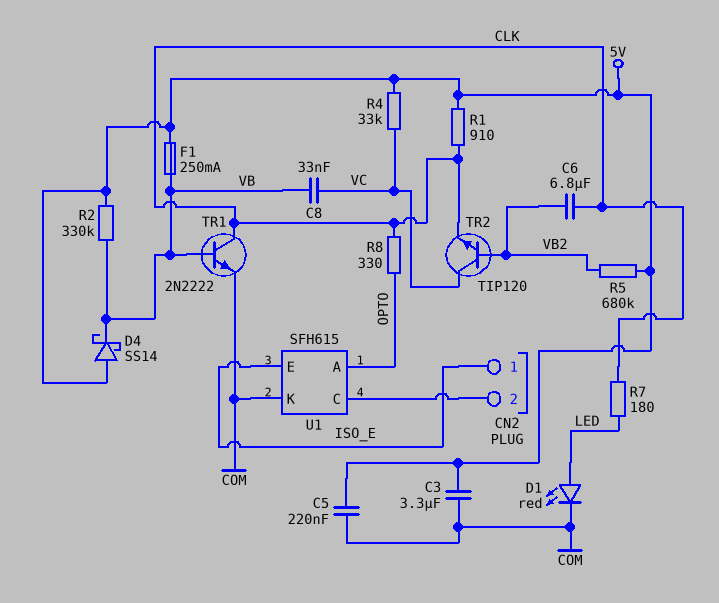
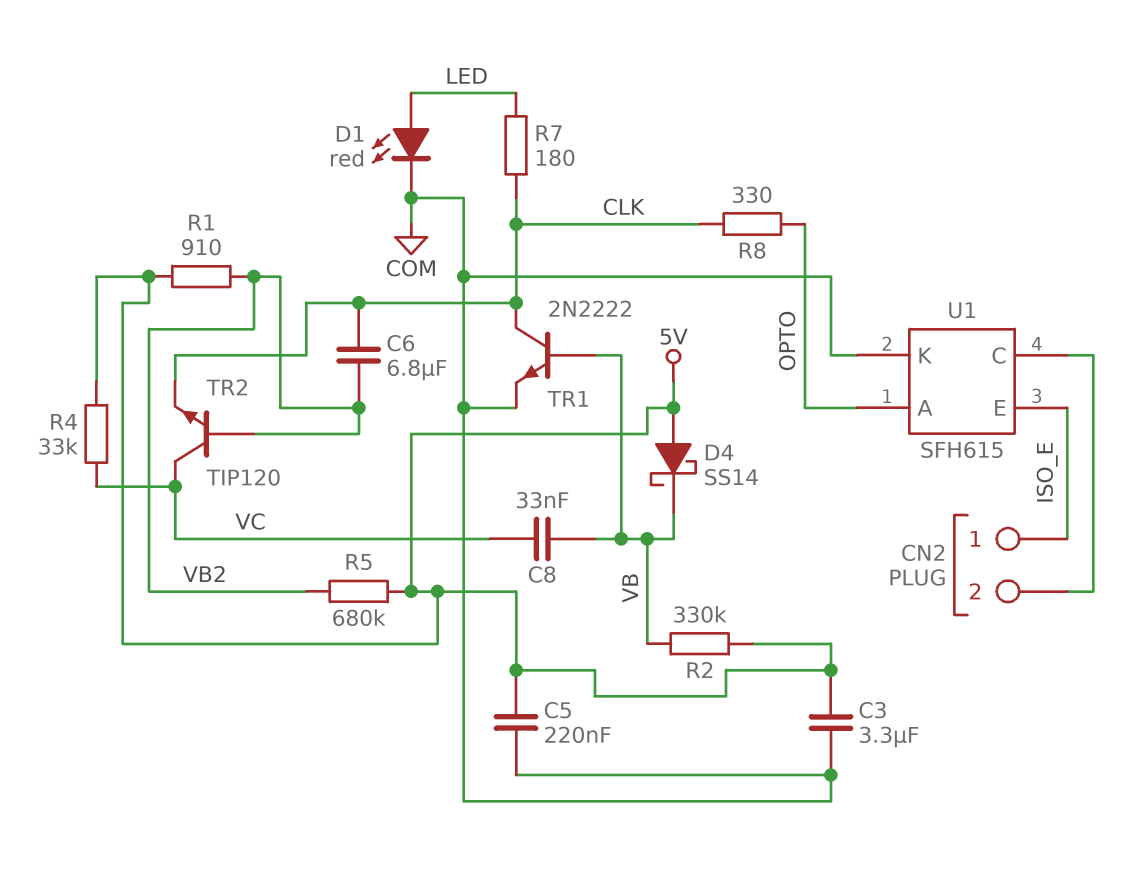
F1: 250mA (5V, VB) -> none
R1: 910 (5V, CLK) -> 910 (5V, VB2)

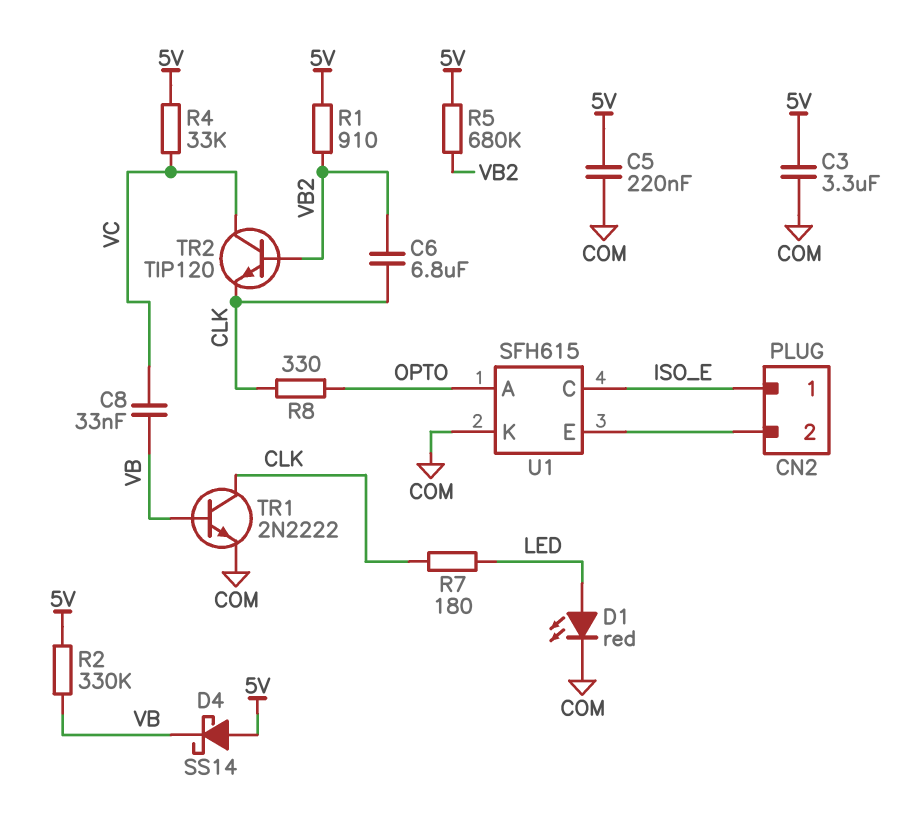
U1 pin C: CN2/2 -> ISO_E
U1 pin E: ISO_E -> CN2/2

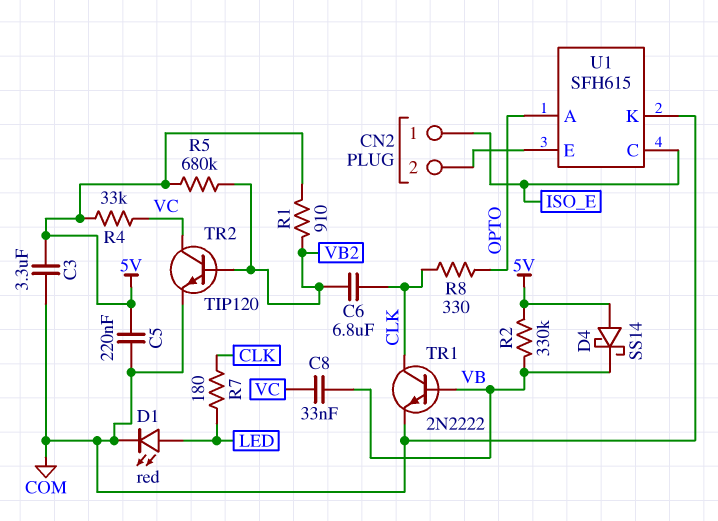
TR2: NPN TIP120 (B VB2, C VC, E CLK) -> NPN TIP120 (B VB2, C VC, E COM)

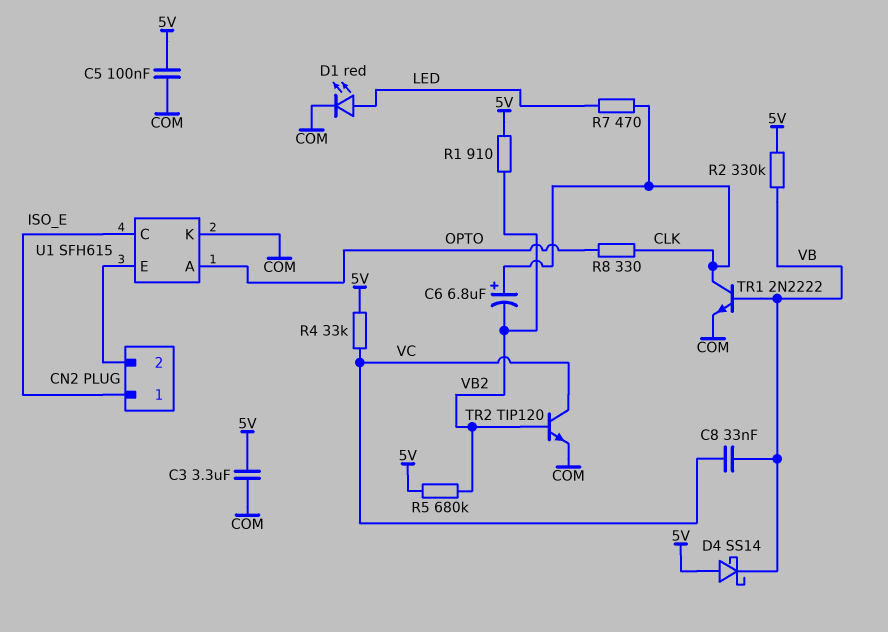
C5: 220nF (5V, COM) -> 100nF (5V, COM)
C6: 6.8uF (CLK, VB2) -> 6.8uF (plus CLK, minus VB2)
R7: 180 (CLK, LED) -> 470 (CLK, LED)

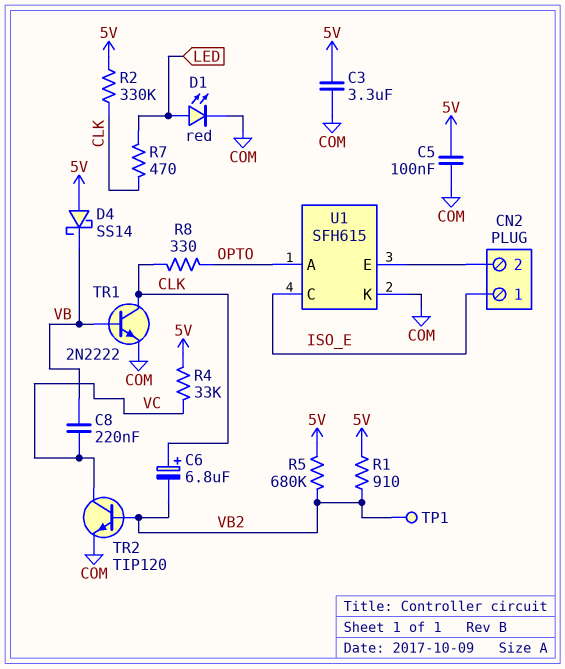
C8: 33nF (VB, VC) -> 220nF (VB, VC)
R2: 330k (5V, VB) -> 330k (5V, CLK)
TP1: none -> test point (VB2)

